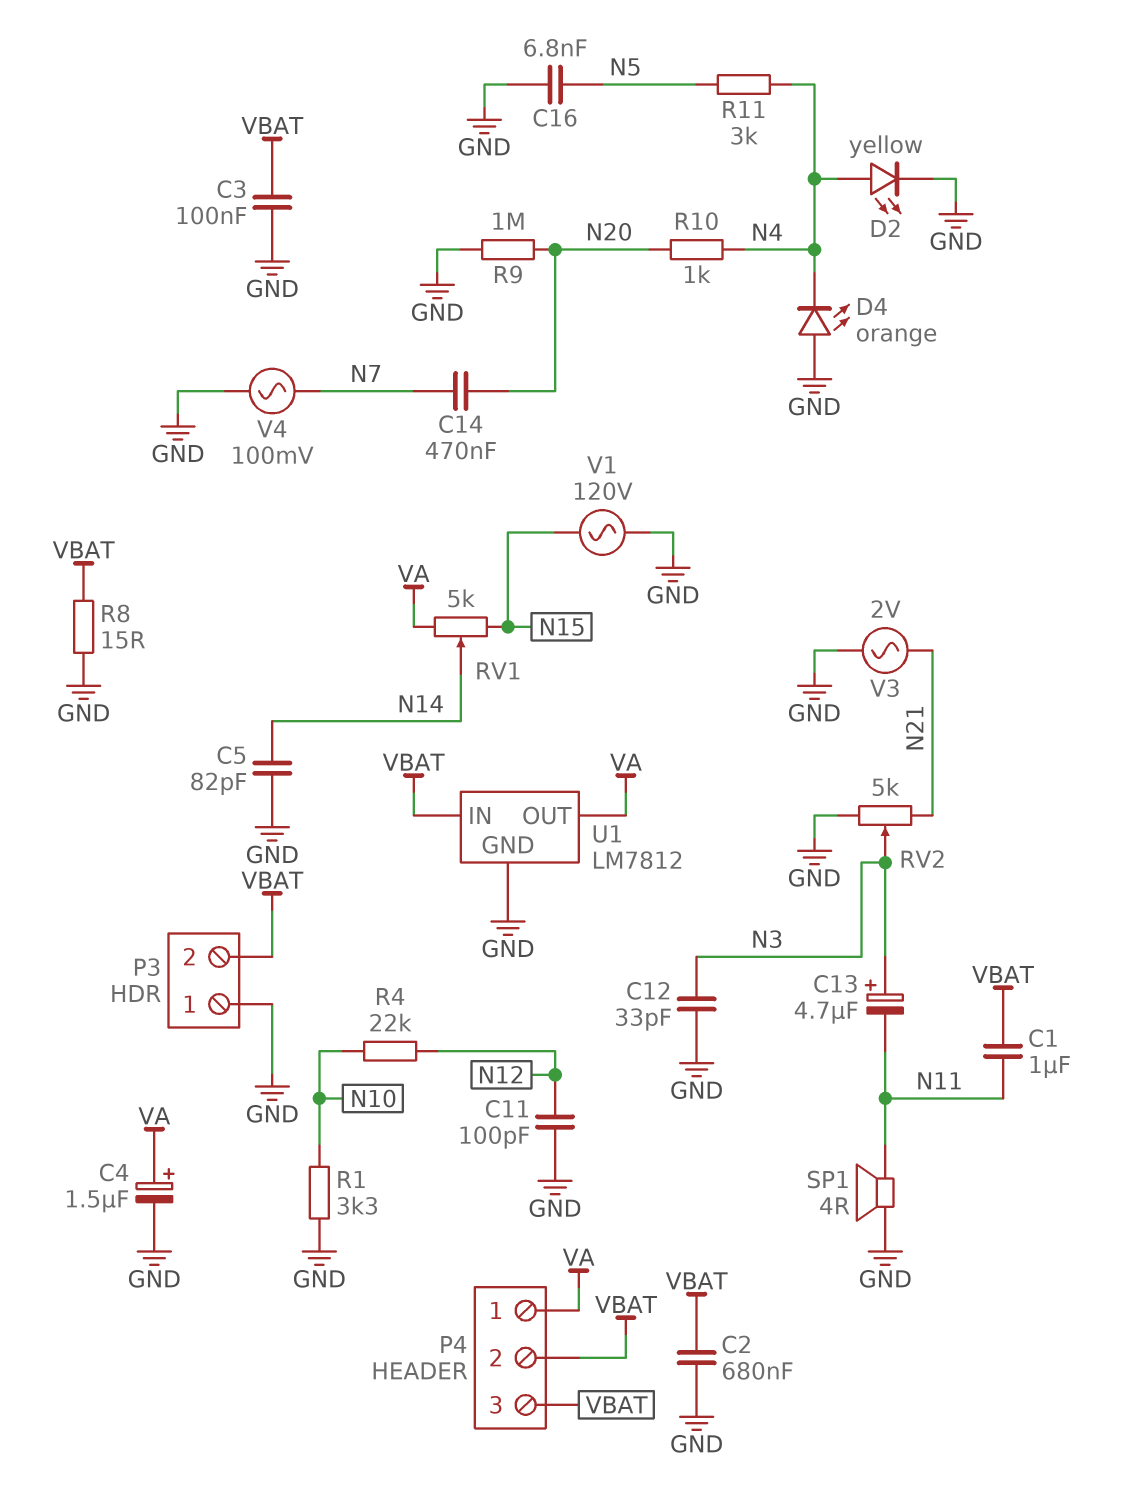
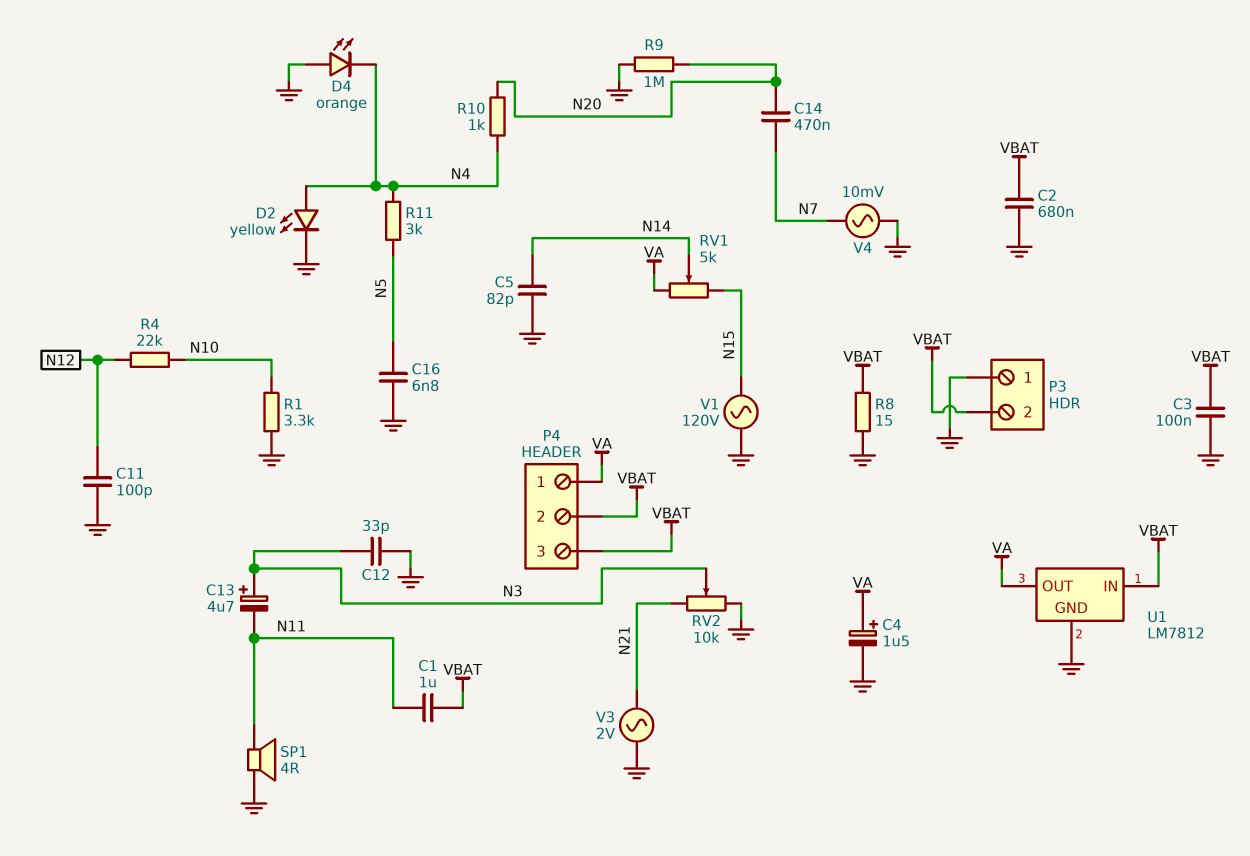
RV2: 5k (GND, N21, wiper N3) -> 10k (GND, N21, wiper N3)
V4: AC 100mV (GND, N7) -> AC 10mV (GND, N7)

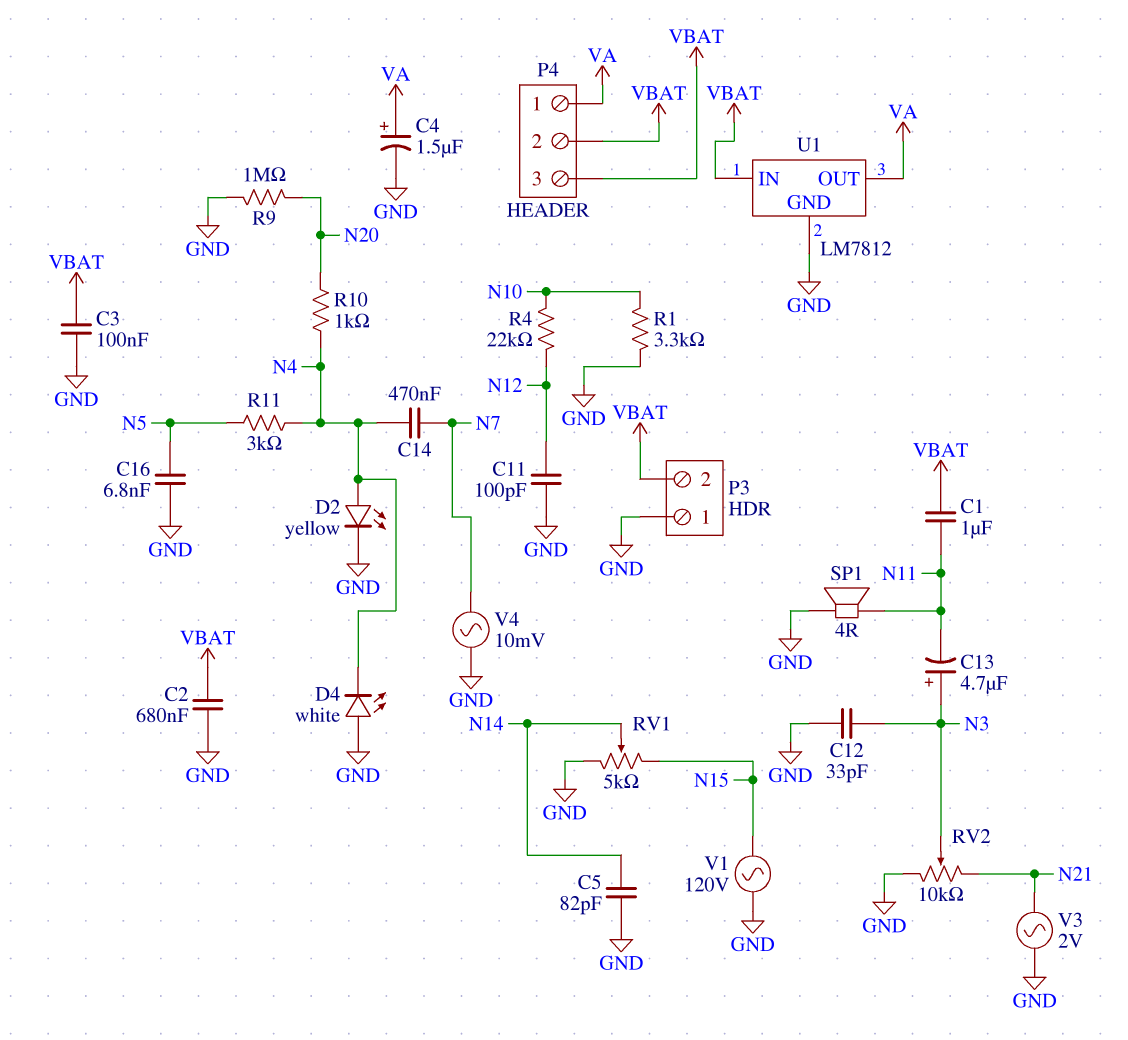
C14: 470nF (N7, N20) -> 470nF (N4, N7)
D4: LED orange (A GND, K N4) -> LED white (A GND, K N4)
R8: 15 (GND, VBAT) -> none
RV1: 5k (N15, VA, wiper N14) -> 5k (GND, N15, wiper N14)

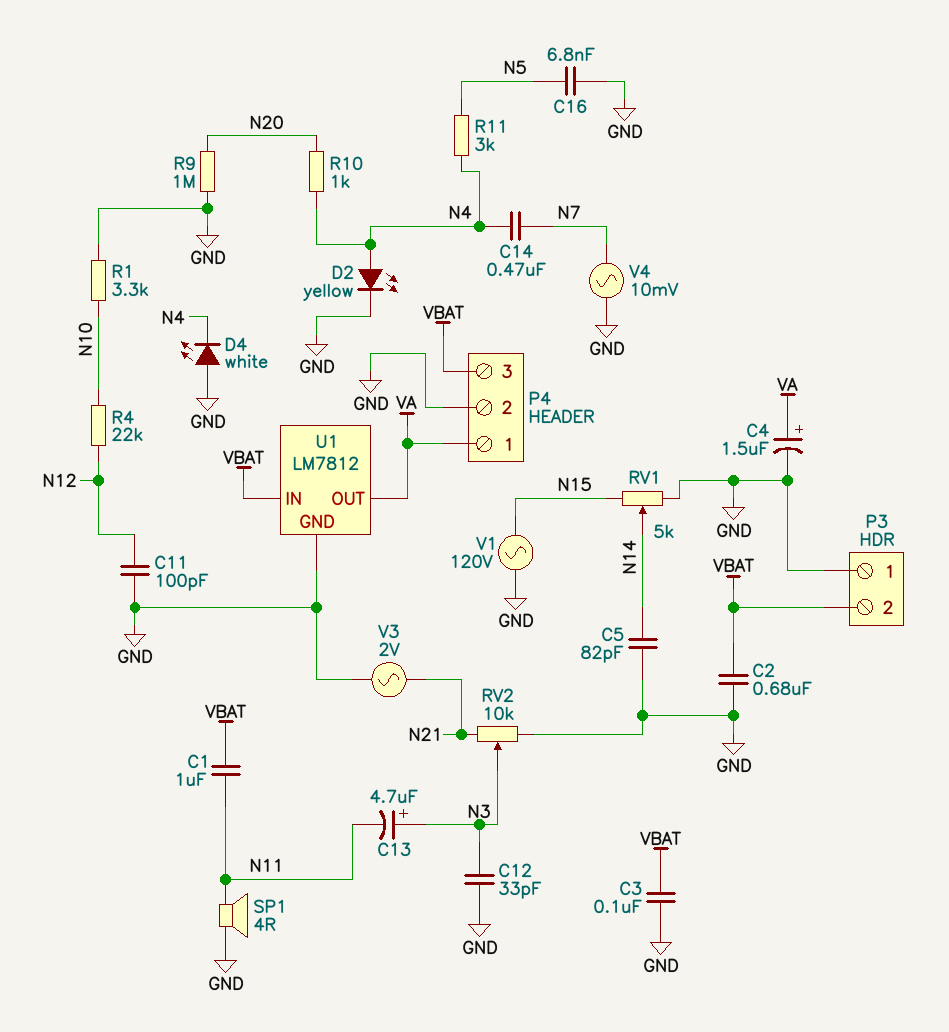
P4 pin 2: VBAT -> GND

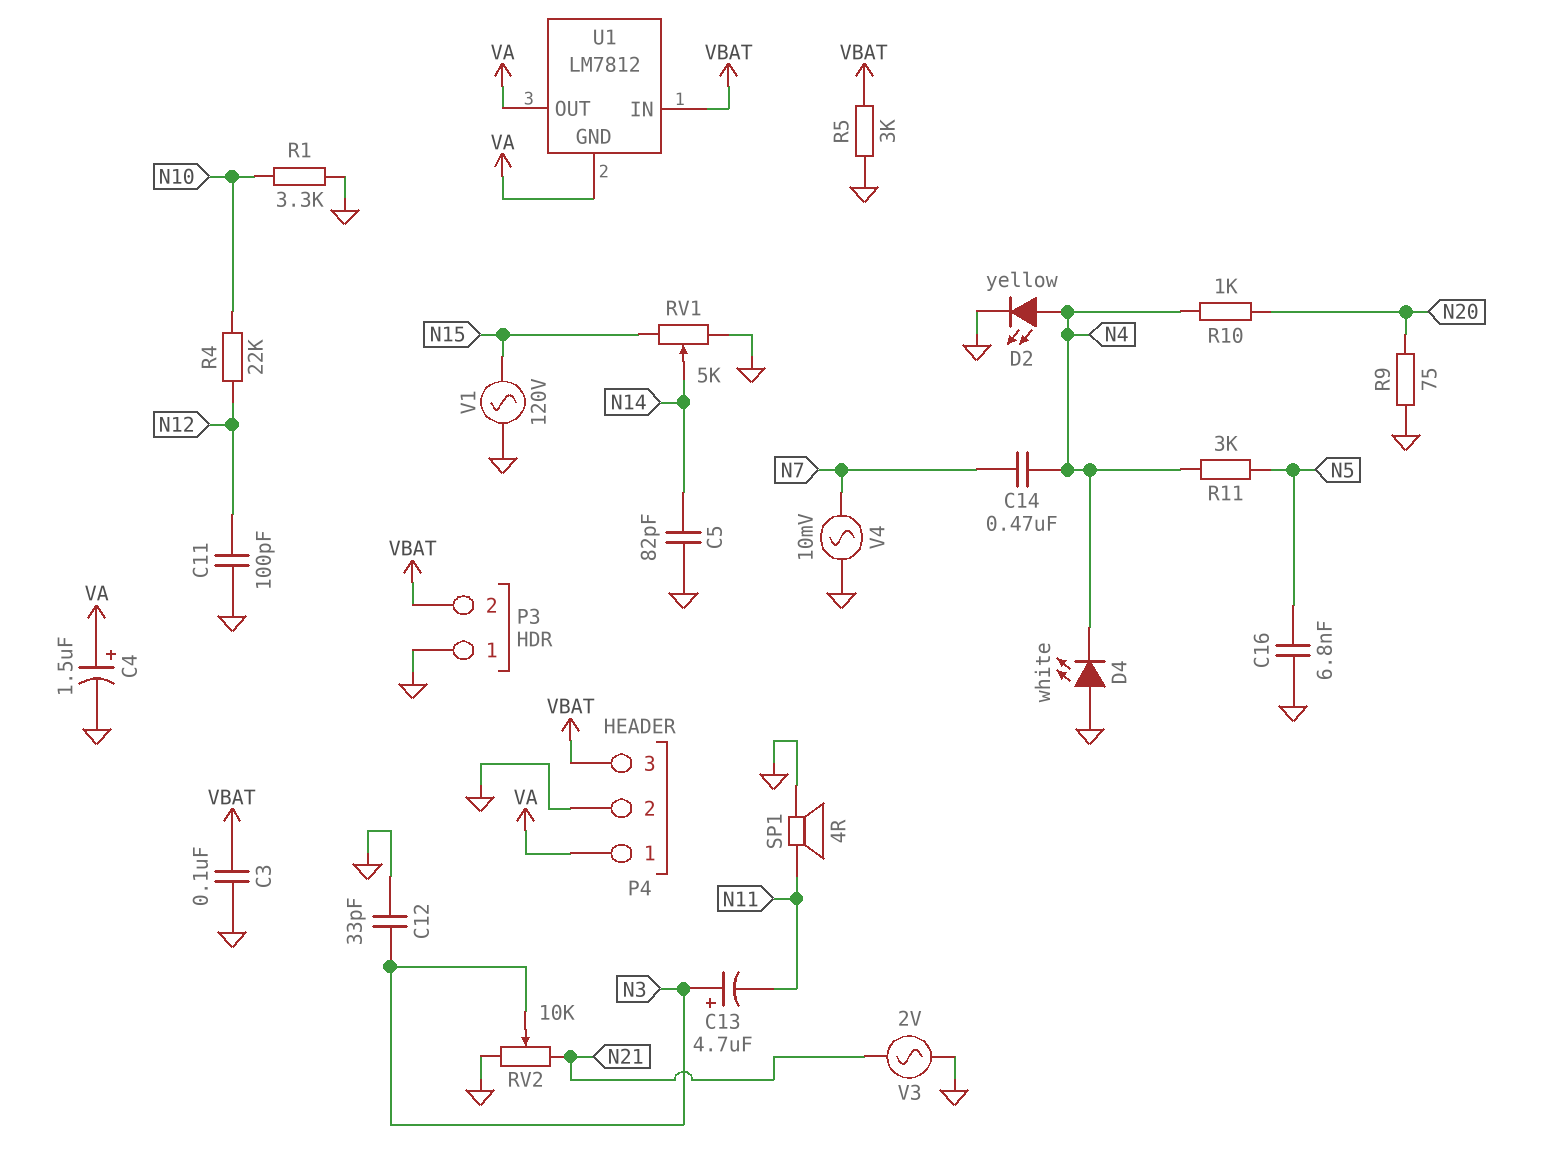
C1: 1uF (N11, VBAT) -> none
C2: 680nF (GND, VBAT) -> none
R5: none -> 3k (GND, VBAT)
R9: 1M (GND, N20) -> 75 (GND, N20)
U1 pin GND: GND -> VA

